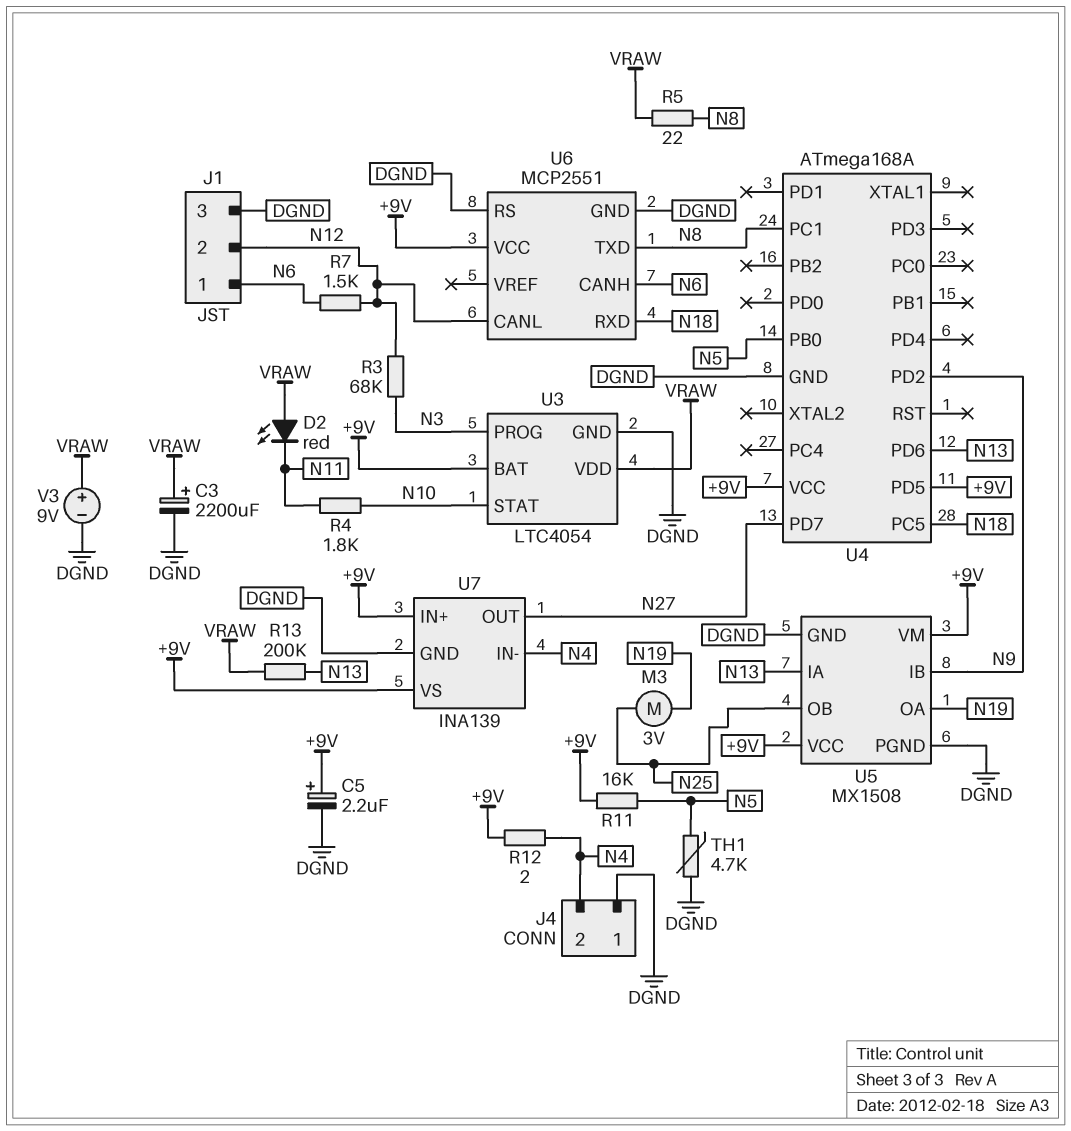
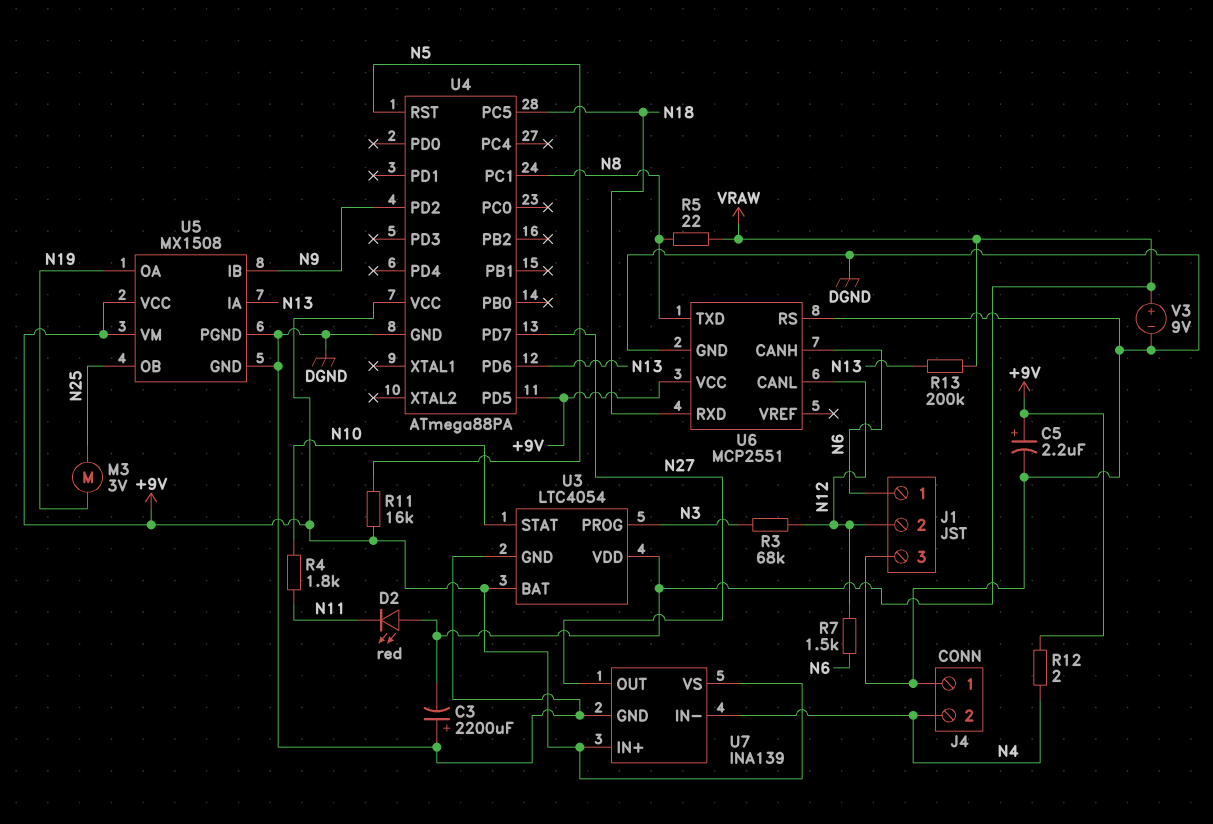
C3: 2200uF (plus VRAW, minus DGND) -> 2200uF (plus DGND, minus VRAW)
TH1: 4.7k (DGND, N5) -> none
U4: ATmega168A -> ATmega88PA
U4 pin PB0: N5 -> none
U4 pin RST: none -> N5

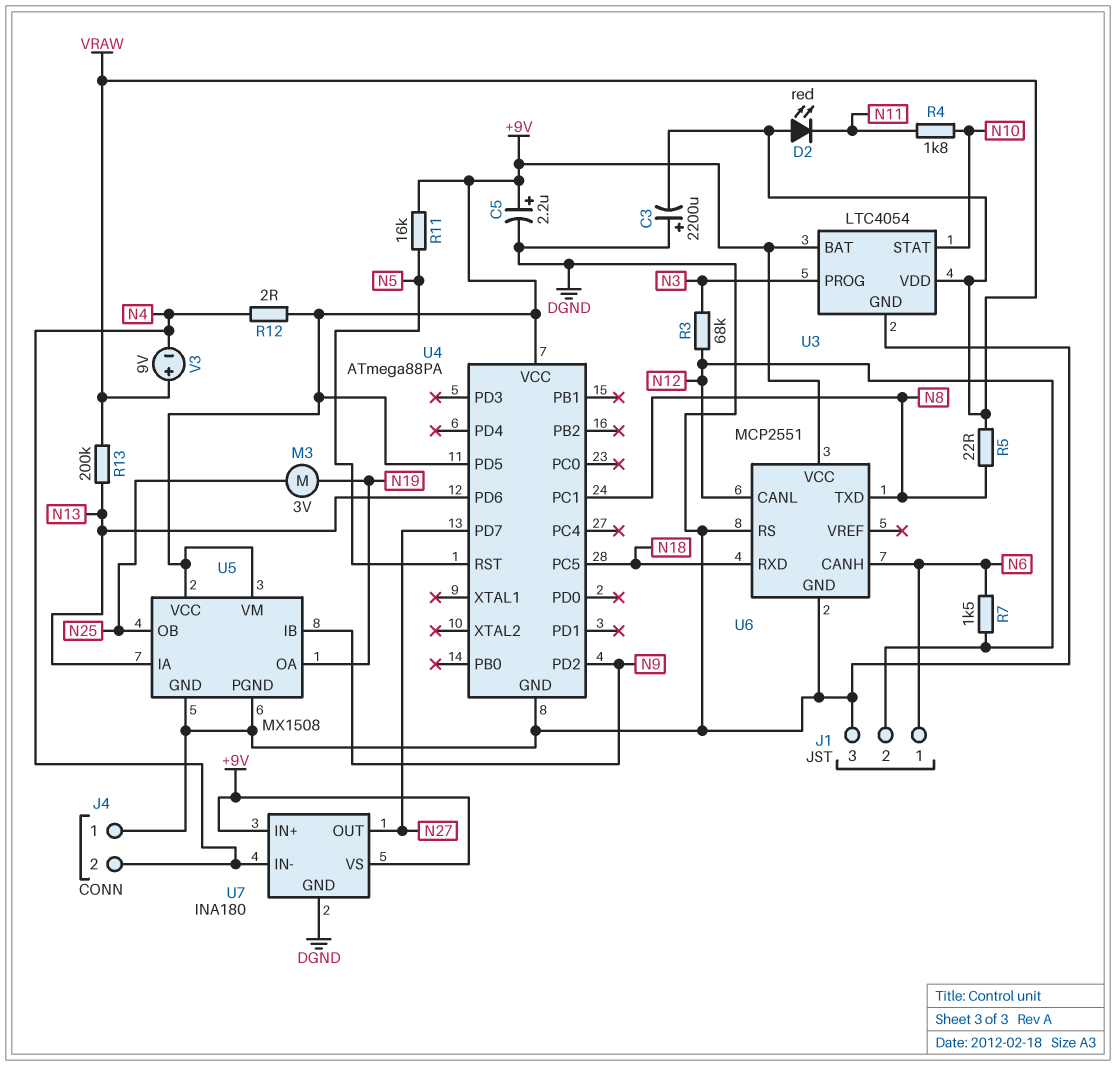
U7: INA139 -> INA180
V3: 9V (plus VRAW, minus DGND) -> 9V (plus VRAW, minus N4)

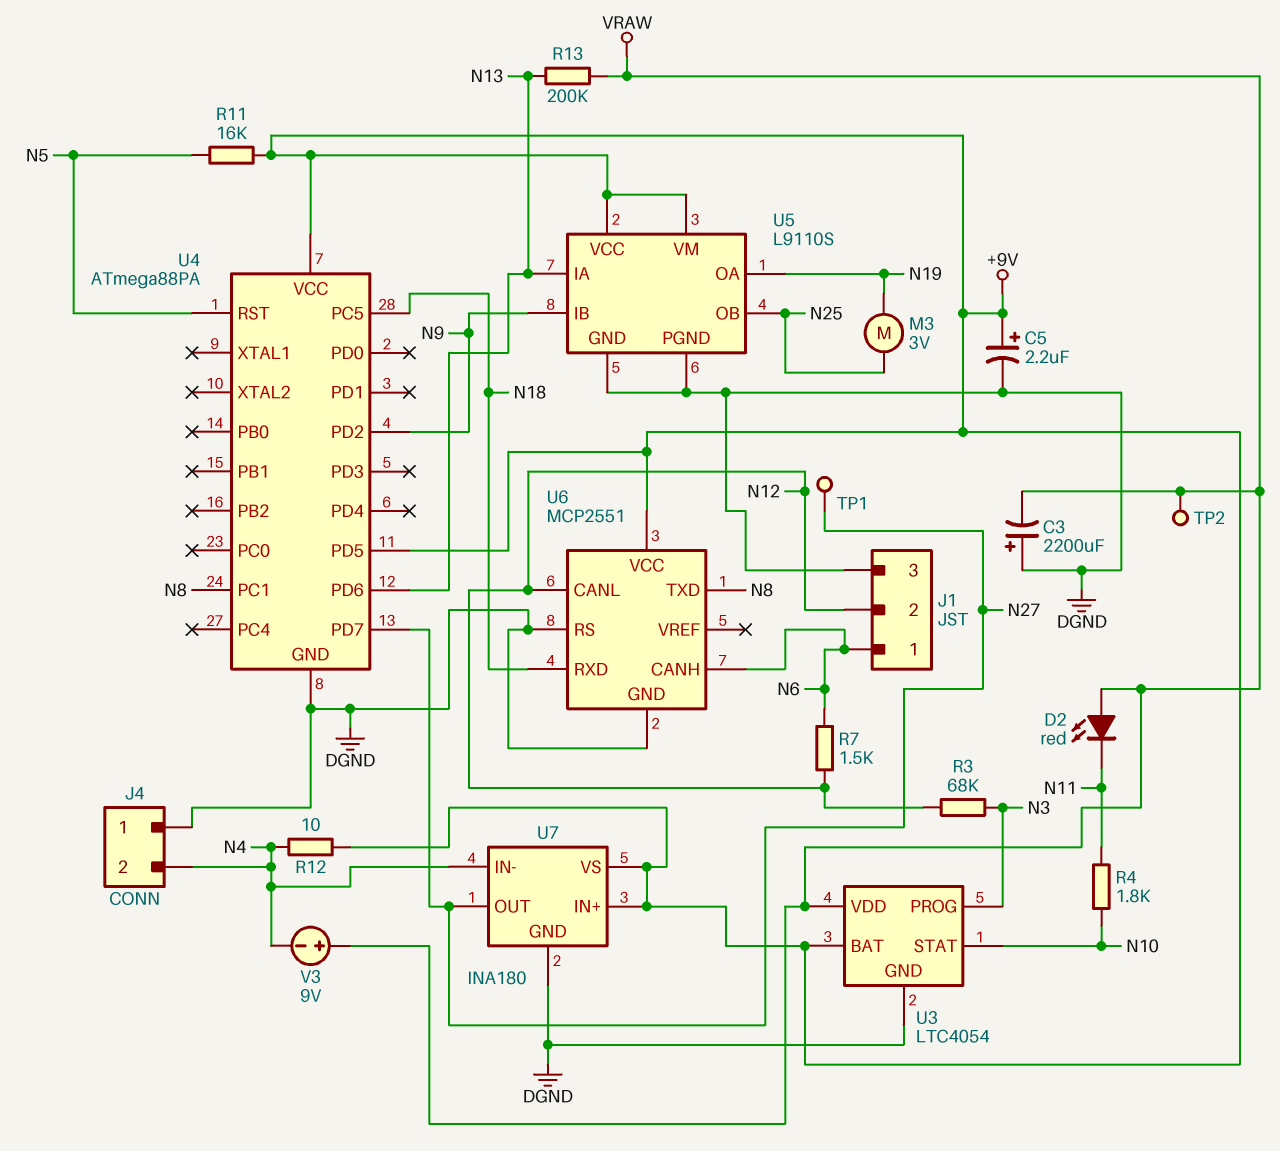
R5: 22 (N8, VRAW) -> none
R12: 2 (+9V, N4) -> 10 (+9V, N4)
TP1: none -> test point (N27)
TP2: none -> test point (VRAW)
U5: MX1508 -> L9110S

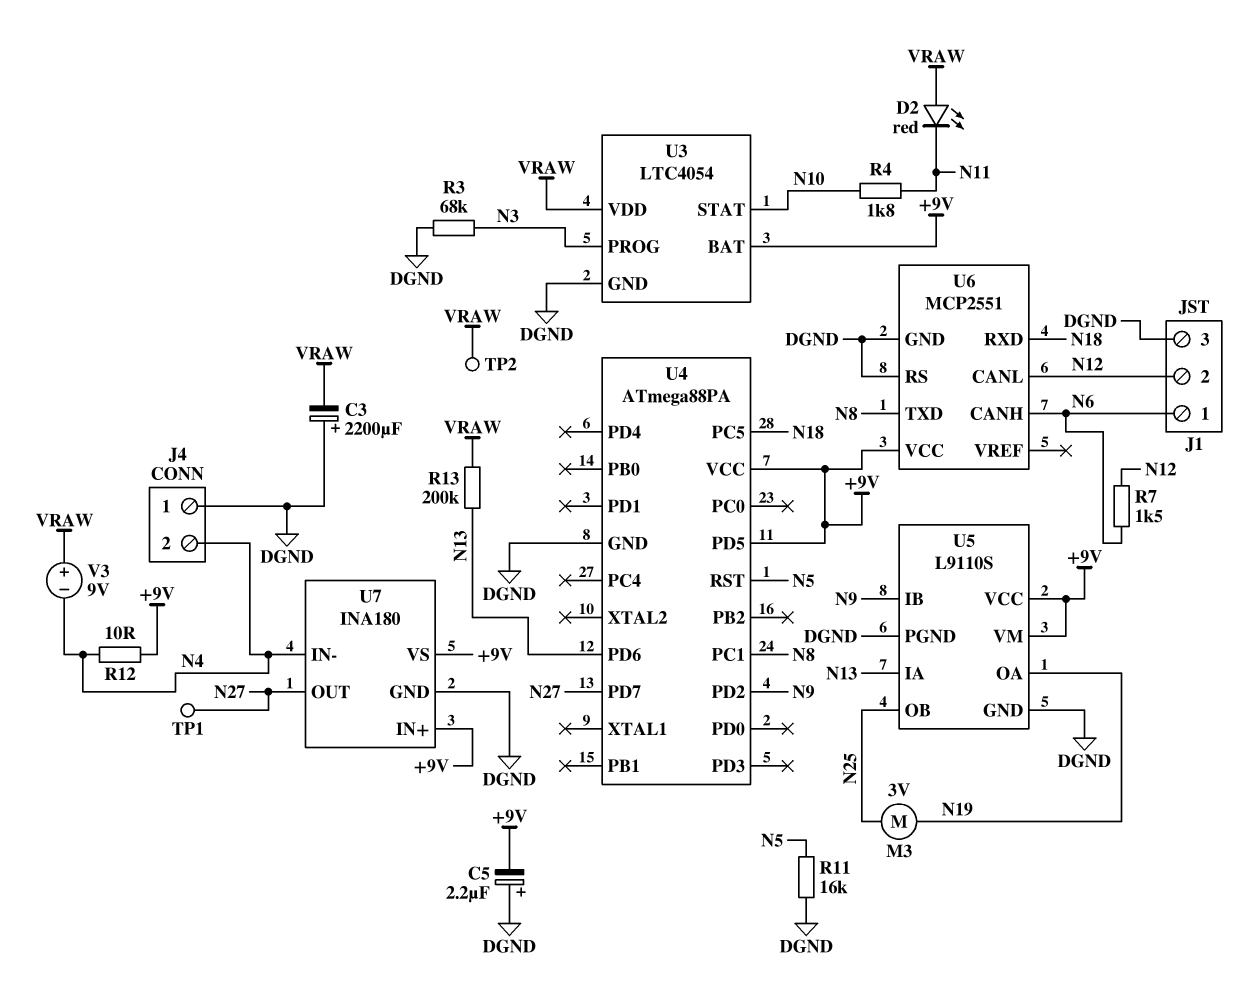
C5: 2.2uF (plus +9V, minus DGND) -> 2.2uF (plus DGND, minus +9V)
R3: 68k (N3, N12) -> 68k (DGND, N3)
R11: 16k (+9V, N5) -> 16k (DGND, N5)

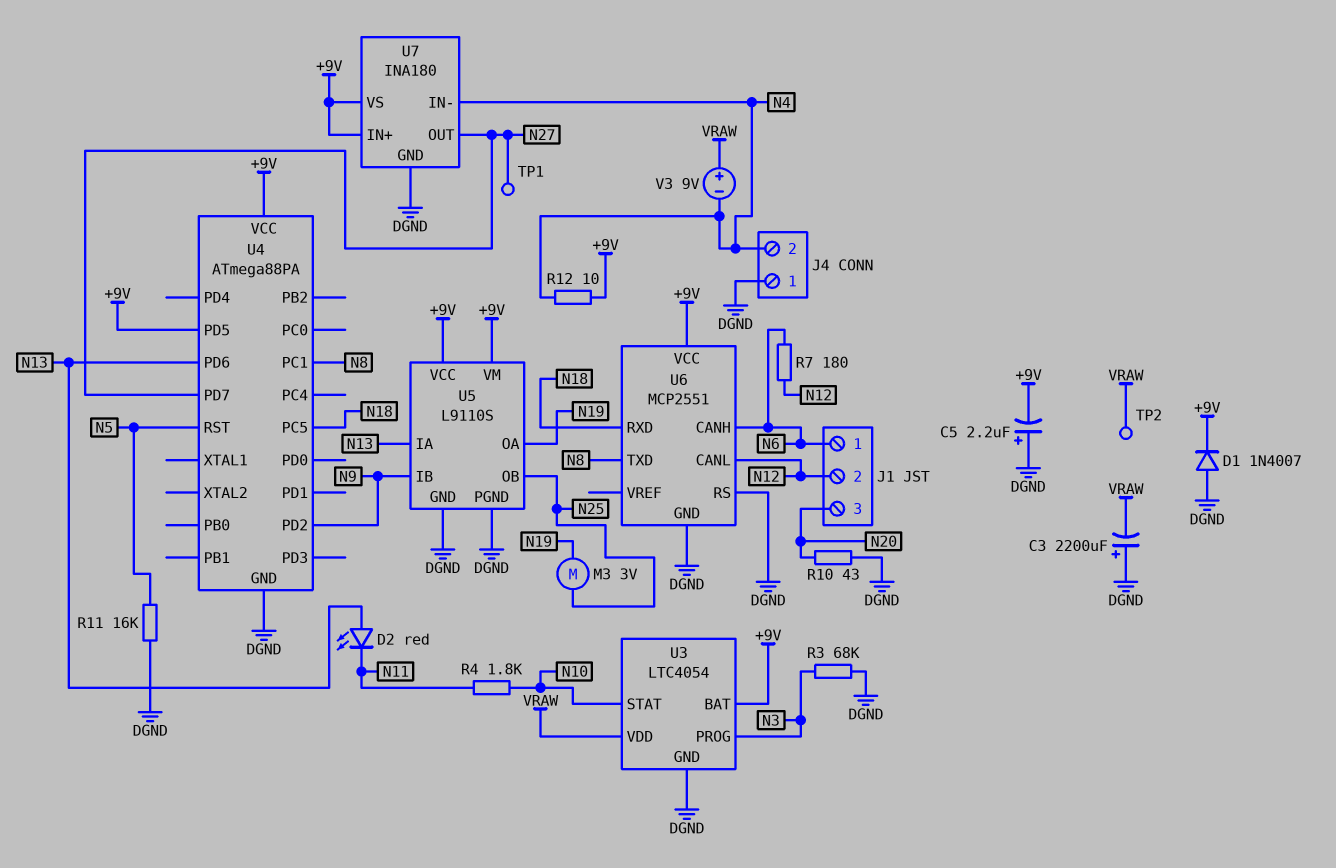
D1: none -> diode 1N4007 (A DGND, K +9V)
D2: LED red (A VRAW, K N11) -> LED red (A N13, K N11)
J1 pin 3: DGND -> N20
R7: 1.5k (N6, N12) -> 180 (N6, N12)
R10: none -> 43 (DGND, N20)
R13: 200k (N13, VRAW) -> none

